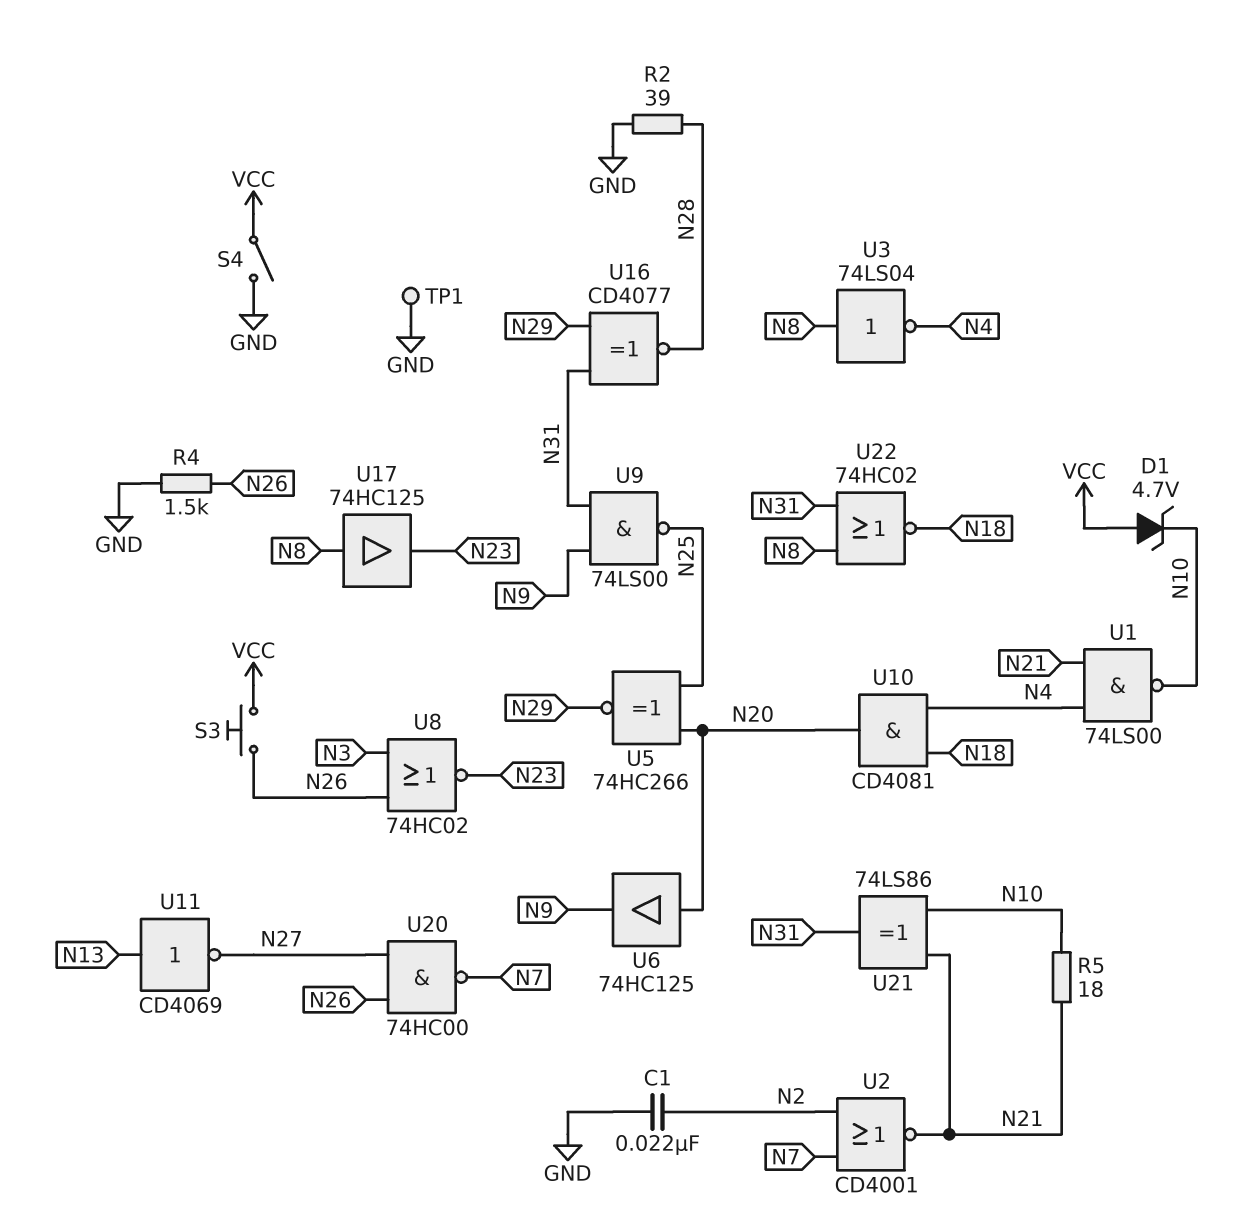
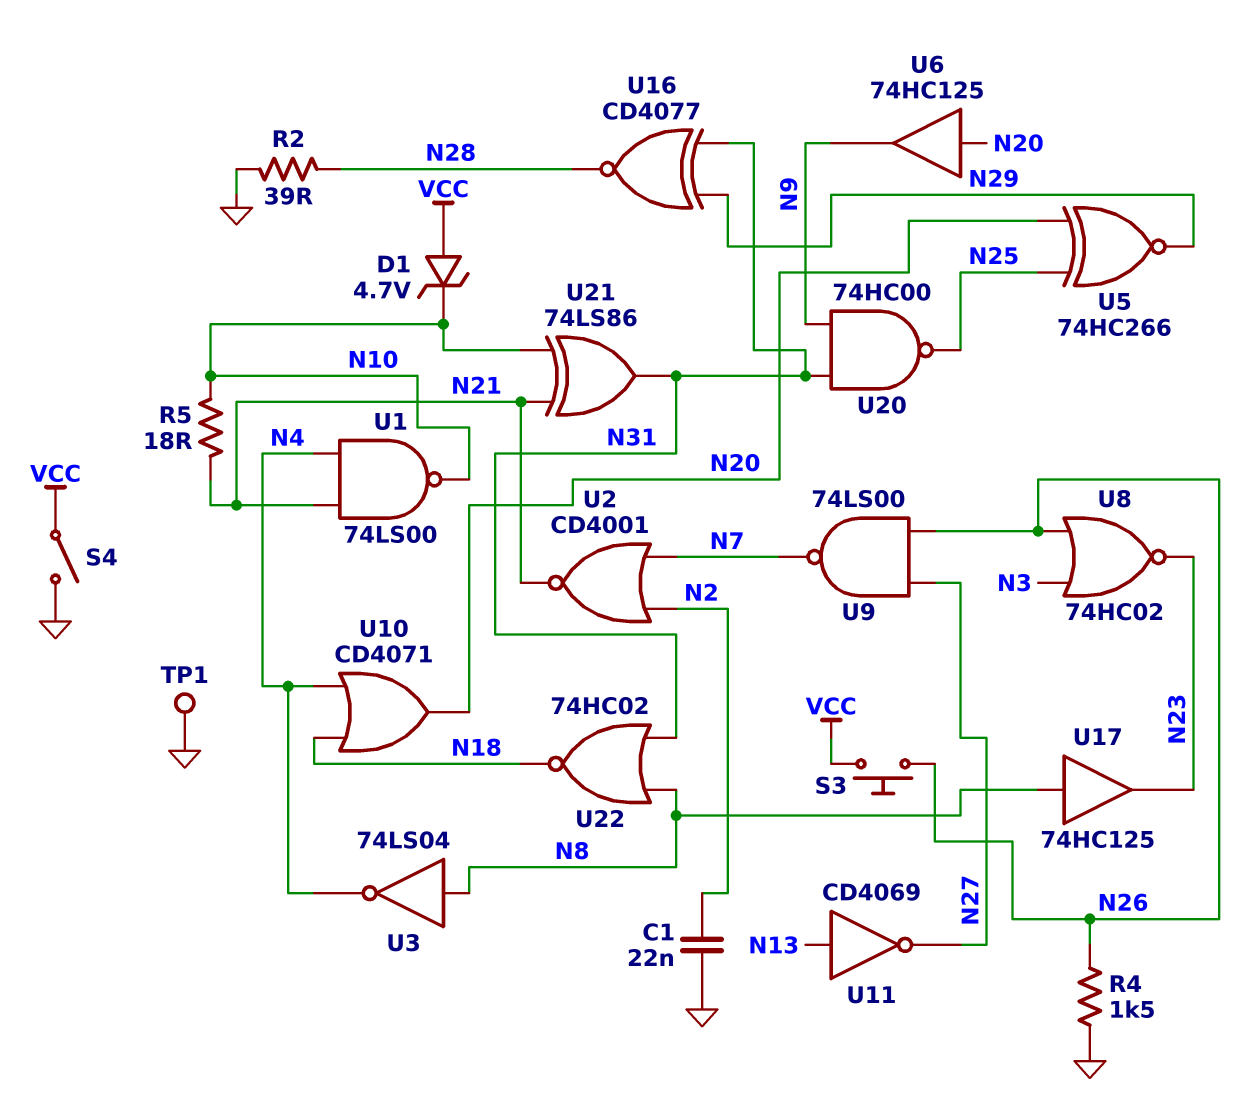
U9: NAND 74LS00 (in N9, in N31, out N25) -> NAND 74LS00 (in N26, in N27, out N7)
U10: AND CD4081 (in N4, in N18, out N20) -> OR CD4071 (in N4, in N18, out N20)
U20: NAND 74HC00 (in N26, in N27, out N7) -> NAND 74HC00 (in N9, in N31, out N25)

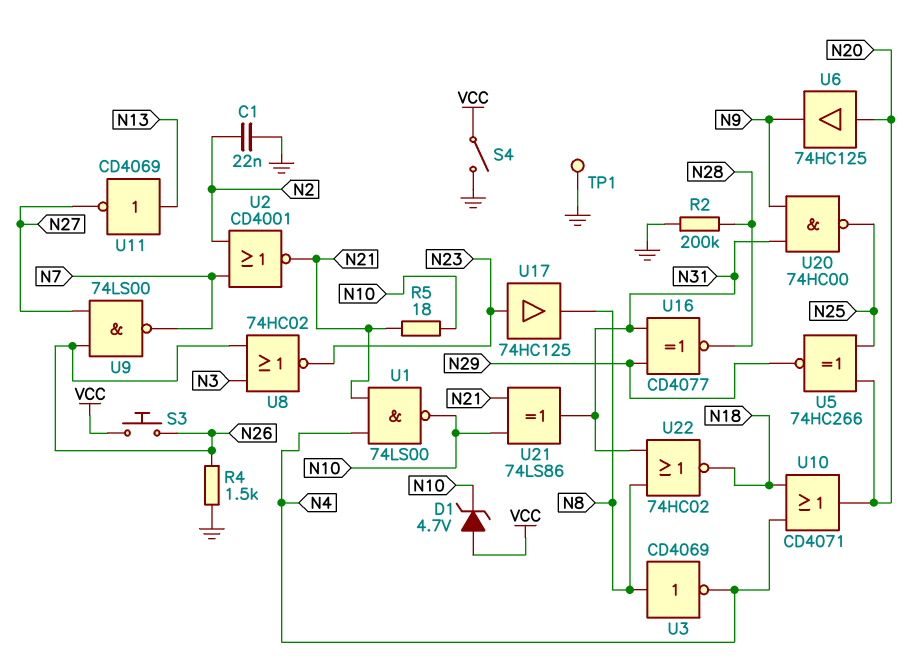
R2: 39 (GND, N28) -> 200k (GND, N28)
U3: NOT 74LS04 (in N8, out N4) -> NOT CD4069 (in N8, out N4)
U17: buffer 74HC125 (in N8, out N23) -> buffer 74HC125 (in N23, out N8)

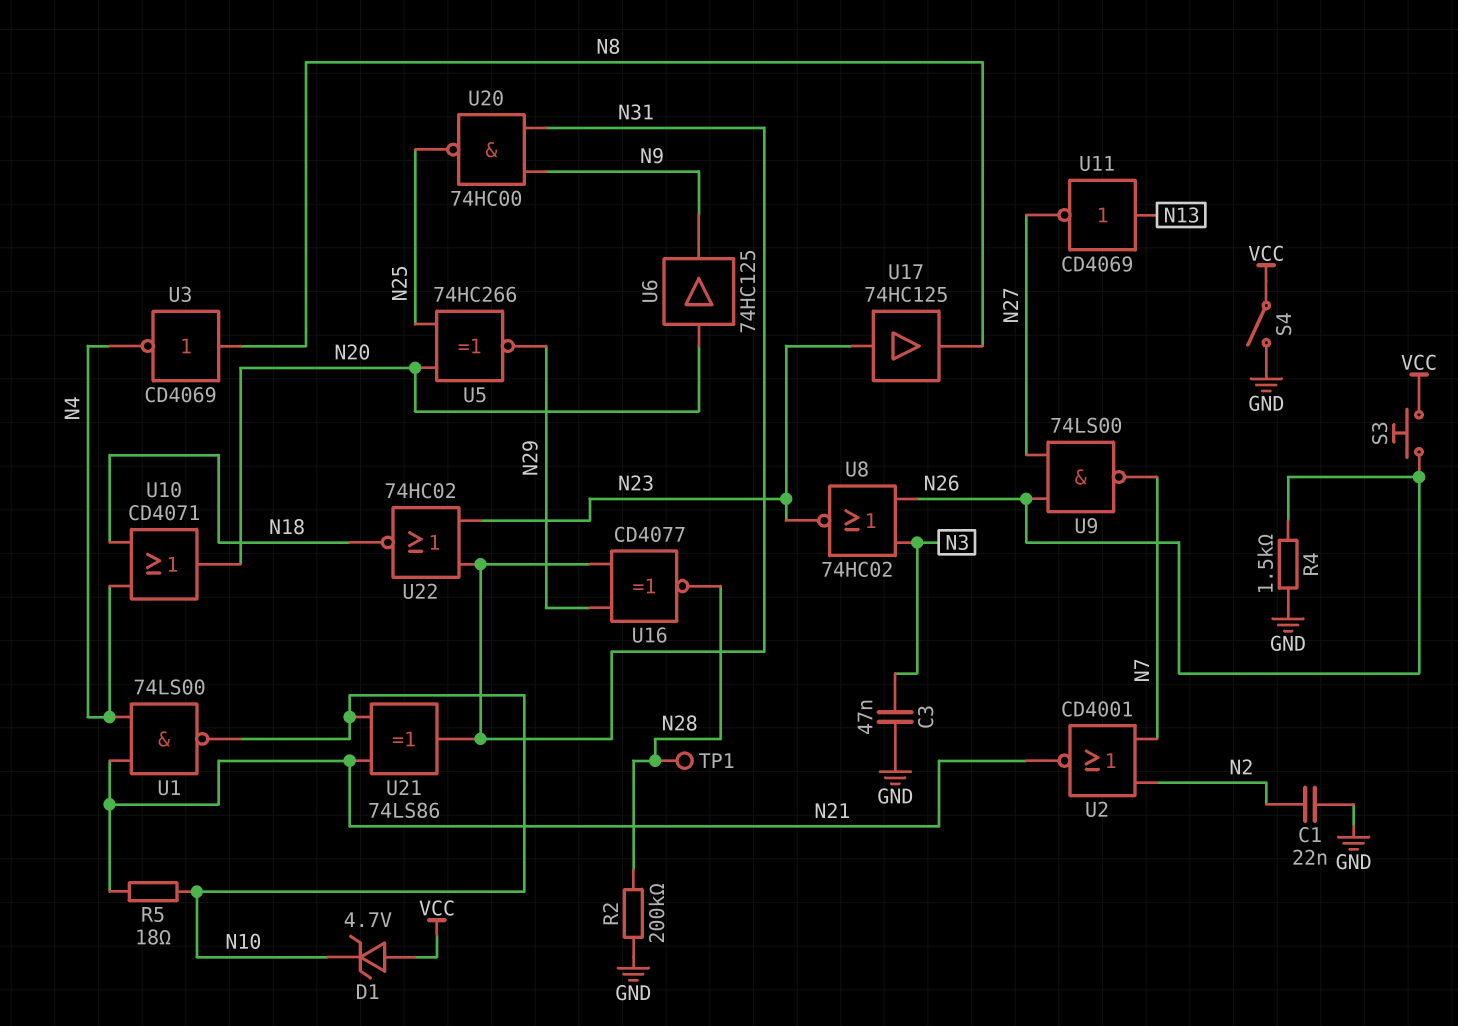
C3: none -> 47nF (GND, N3)
TP1: test point (GND) -> test point (N28)
U22: NOR 74HC02 (in N8, in N31, out N18) -> NOR 74HC02 (in N23, in N31, out N18)

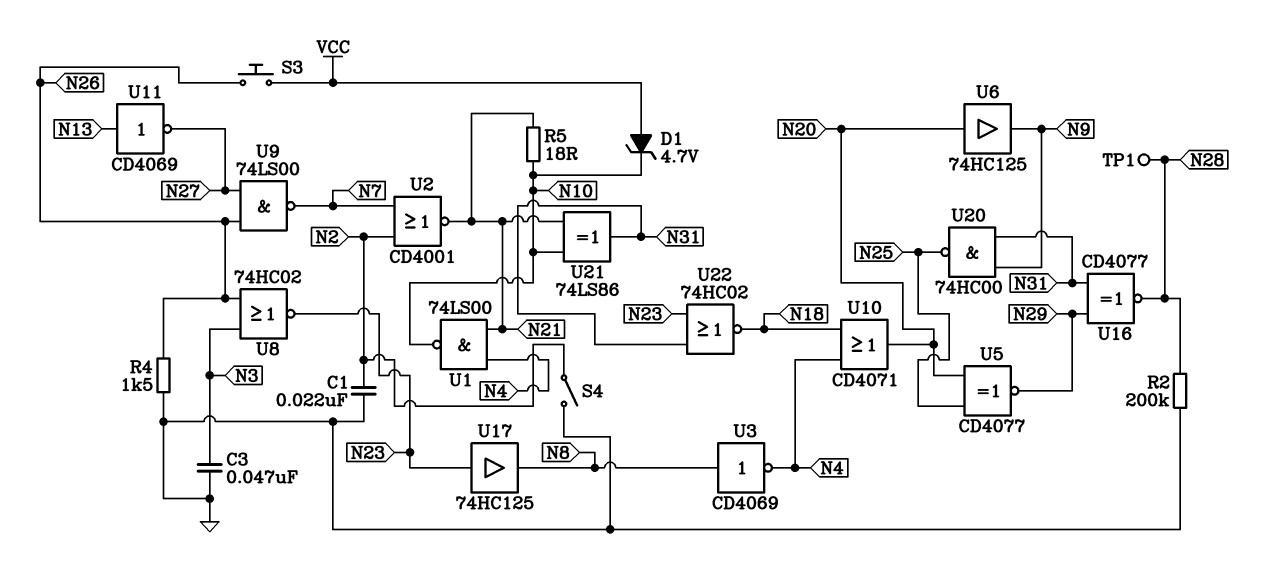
S4: switch (GND, VCC) -> switch (GND, N2)
U5: XNOR 74HC266 (in N20, in N25, out N29) -> XNOR CD4077 (in N20, in N25, out N29)

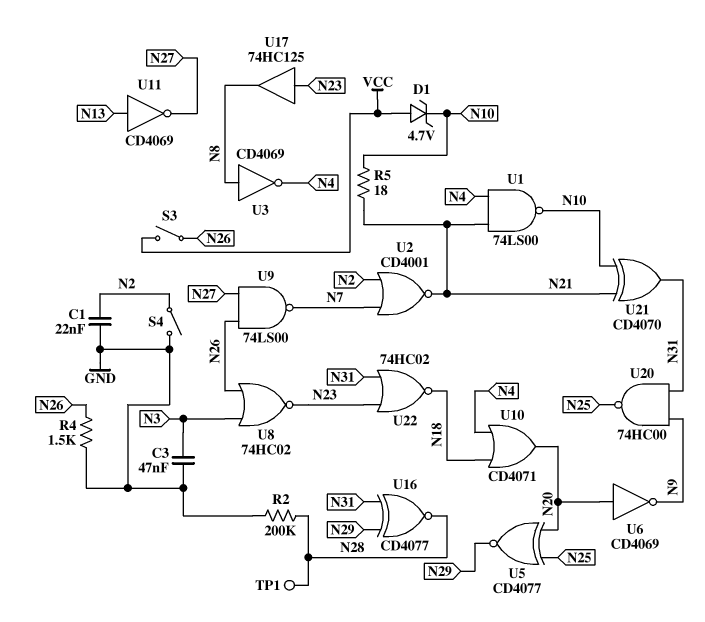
S3: button (N26, VCC) -> switch (N26, VCC)
U6: buffer 74HC125 (in N20, out N9) -> NOT CD4069 (in N20, out N9)
U21: XOR 74LS86 (in N10, in N21, out N31) -> XOR CD4070 (in N10, in N21, out N31)

